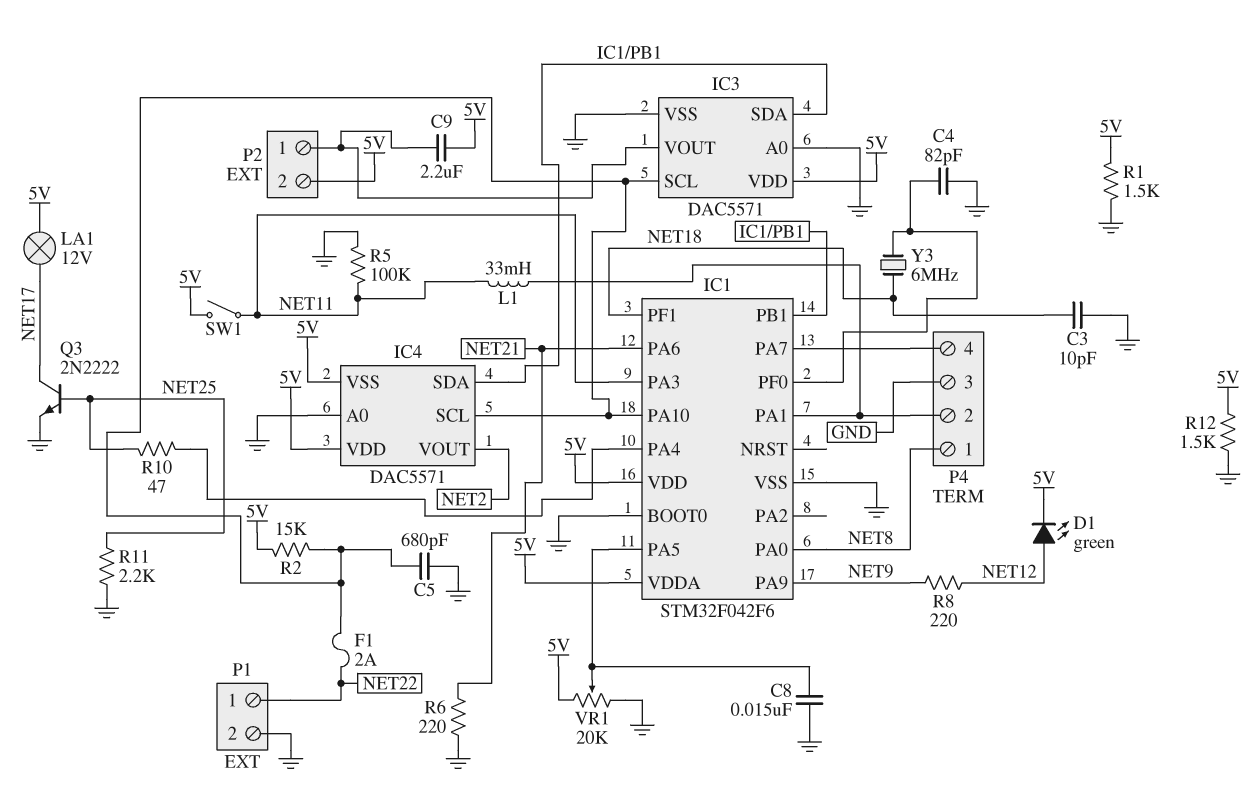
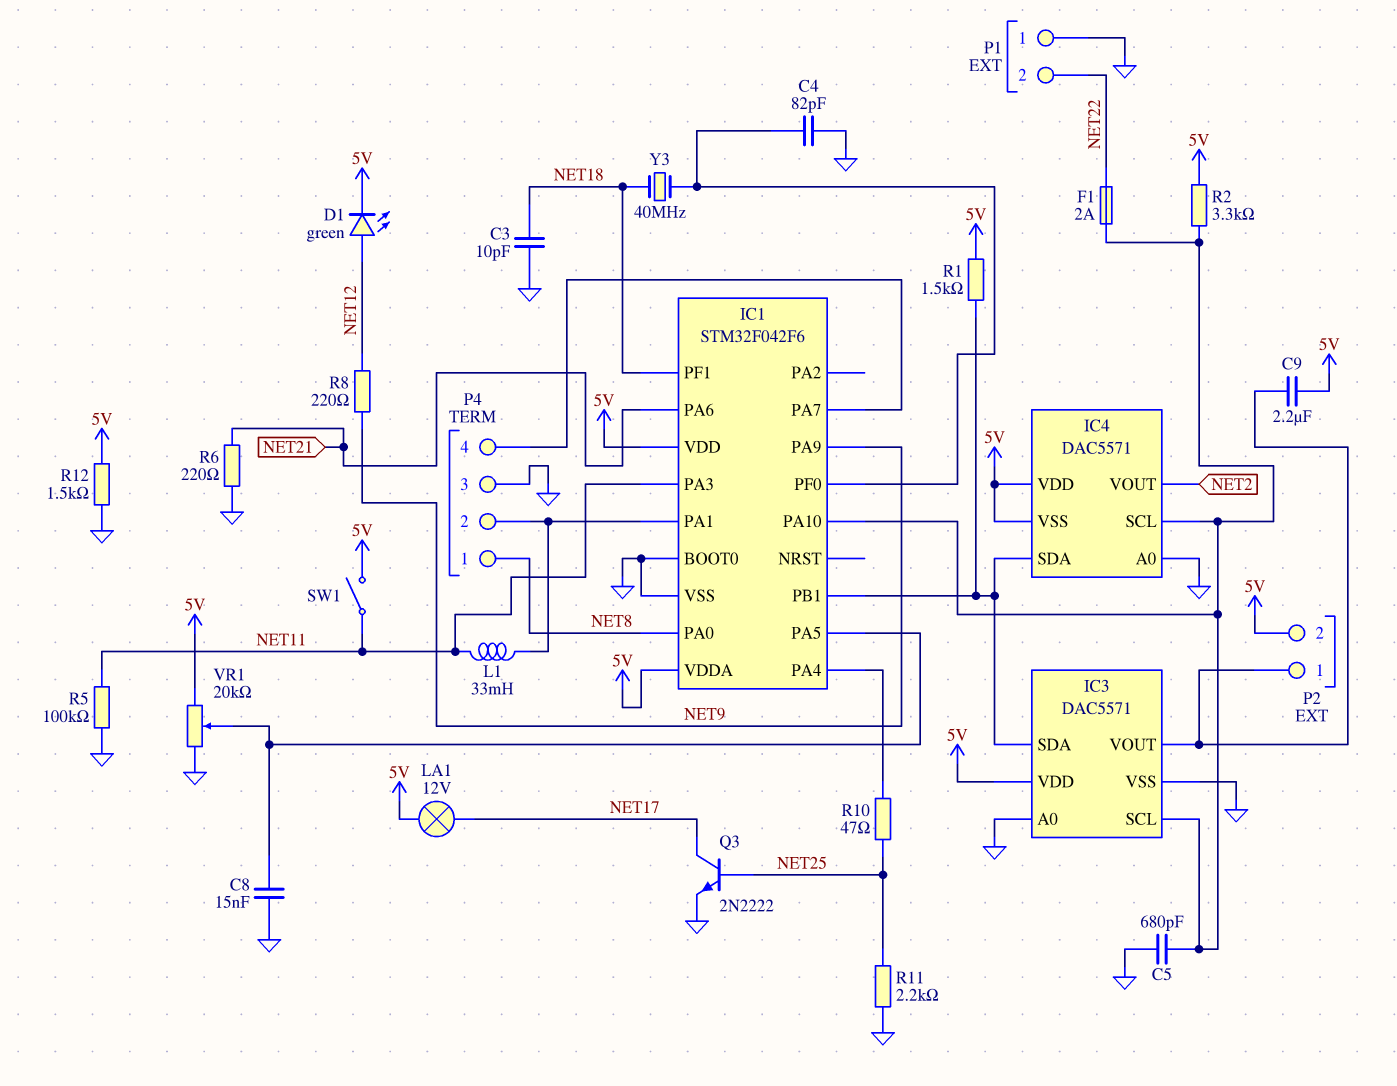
P1 pin 1: NET22 -> GND
P1 pin 2: GND -> NET22
R1: 1.5k (5V, GND) -> 1.5k (5V, IC1/PB1)
R2: 15k (5V, IC1/PA10) -> 3.3k (5V, IC1/PA10)
Y3: 6MHz (IC1/PF0, NET18) -> 40MHz (IC1/PF0, NET18)

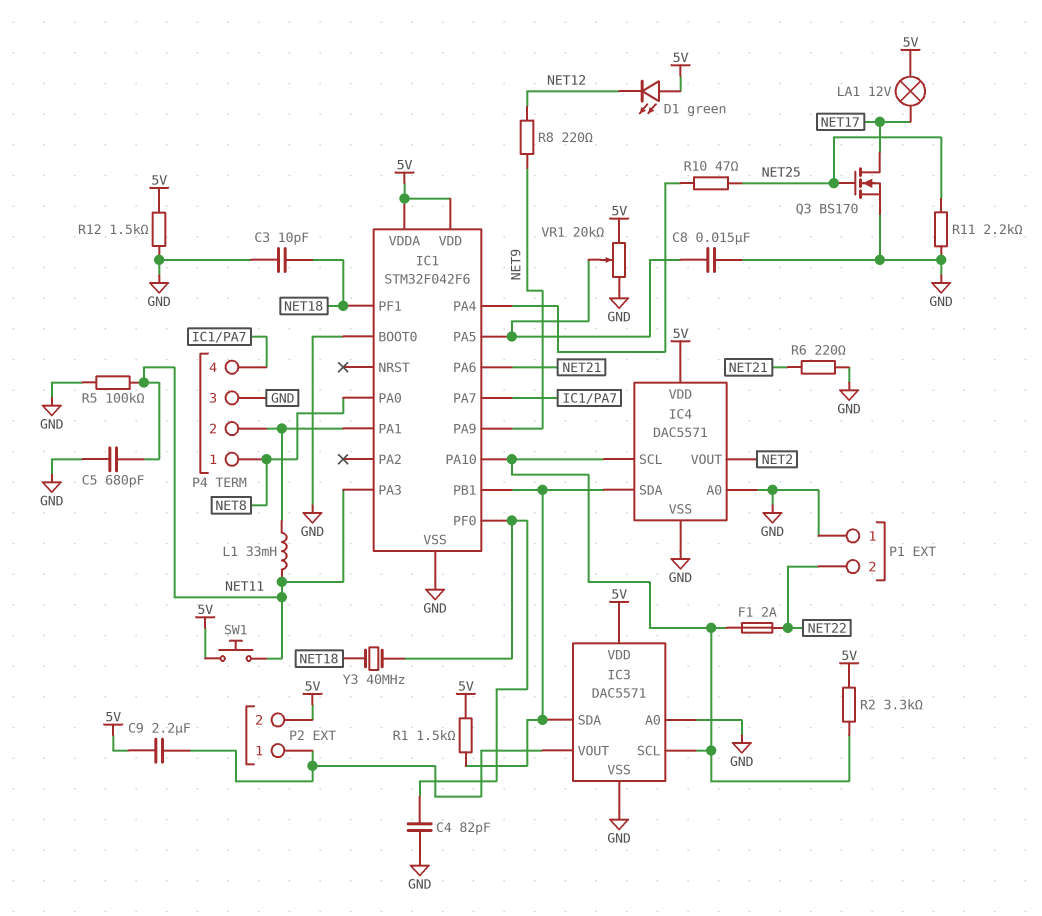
C5: 680pF (GND, IC1/PA10) -> 680pF (GND, NET11)
D1: LED green (A NET12, K 5V) -> LED green (A 5V, K NET12)
IC4 pin VSS: 5V -> GND
Q3: NPN 2N2222 (B NET25, C NET17, E GND) -> NMOS BS170 (G NET25, D NET17, S GND)
SW1: switch (5V, NET11) -> button (5V, NET11)

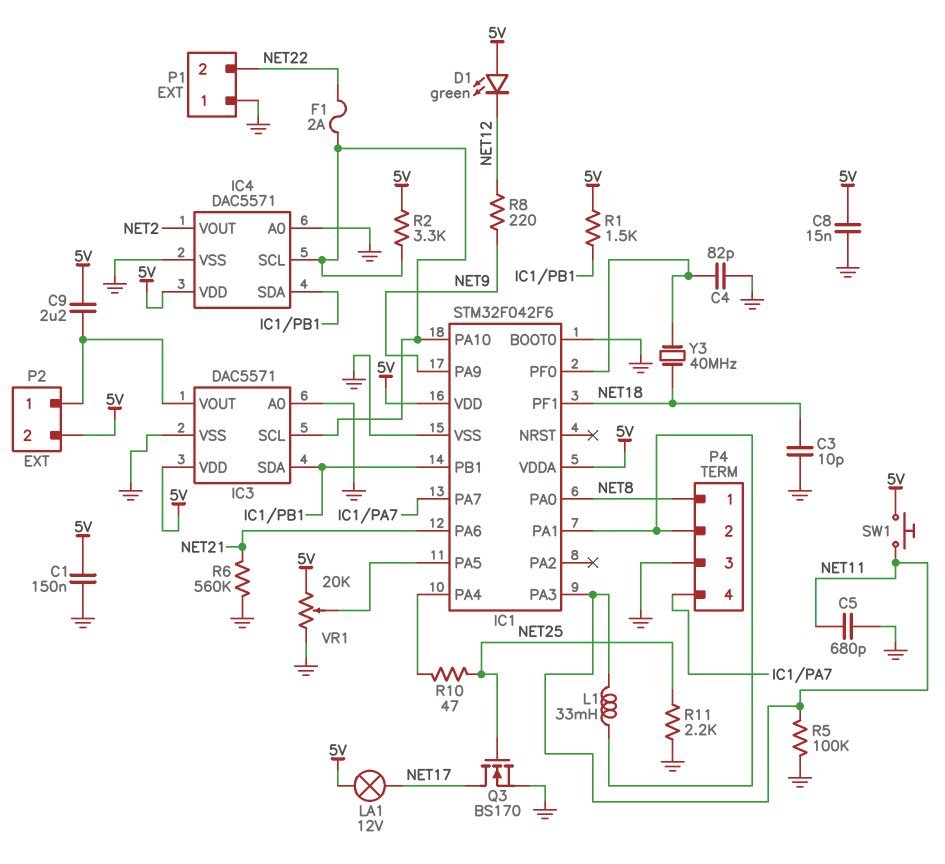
C1: none -> 150nF (5V, GND)
C8: 15nF (GND, IC1/PA5) -> 15nF (5V, GND)
R6: 220 (GND, NET21) -> 560k (GND, NET21)
R12: 1.5k (5V, GND) -> none

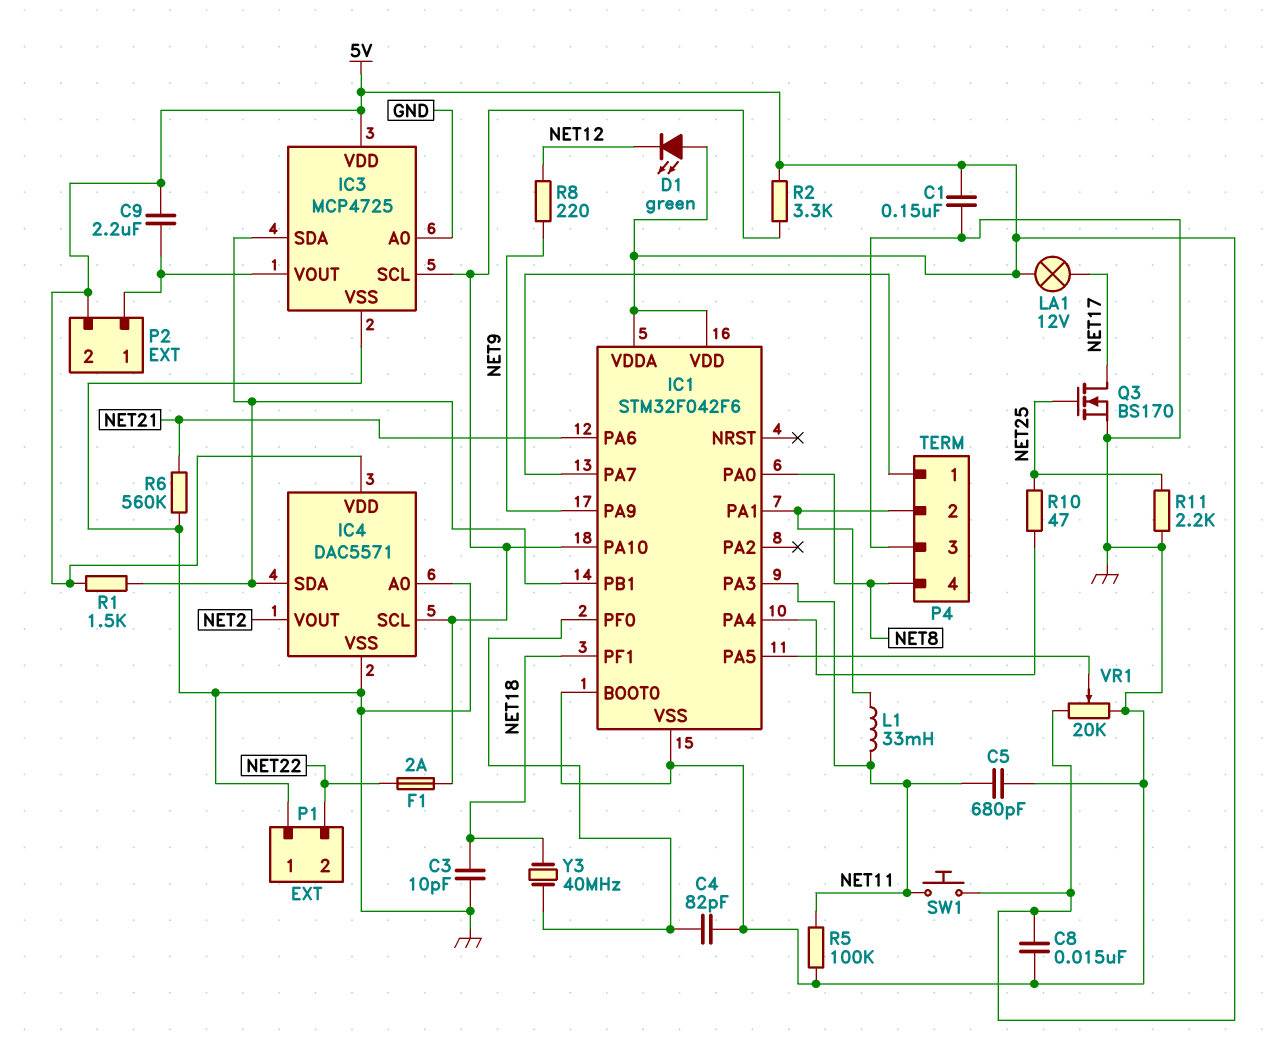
IC3: DAC5571 -> MCP4725
P4 pin 1: NET8 -> IC1/PA7
P4 pin 4: IC1/PA7 -> NET8

